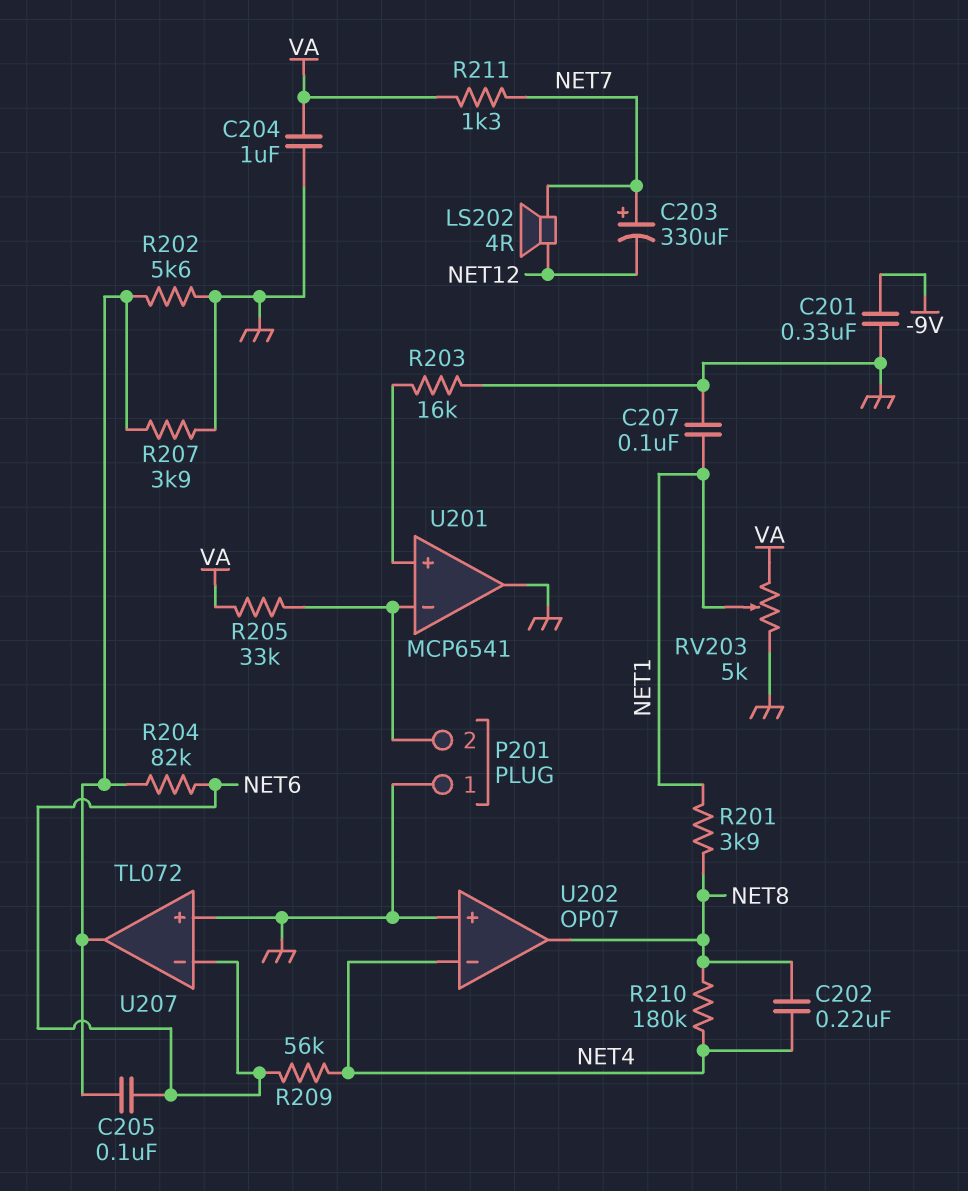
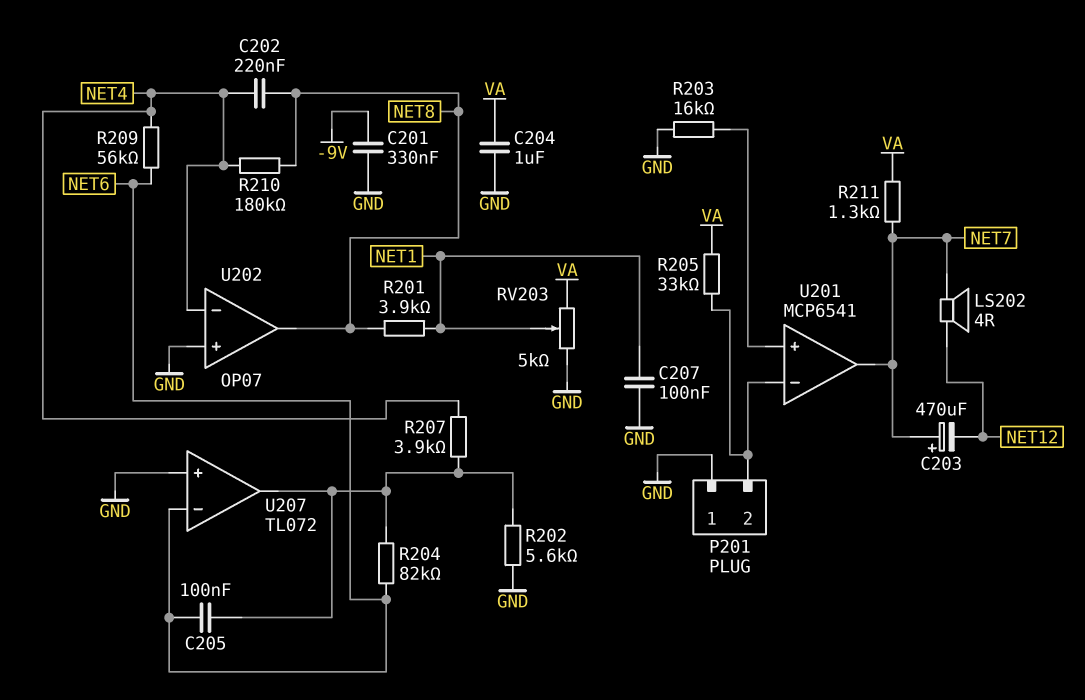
C203: 330uF (plus NET7, minus NET12) -> 470uF (plus NET7, minus NET12)
R207: 3.9k (GND, U207/out) -> 3.9k (NET4, U207/out)
U201 pin out: GND -> NET7

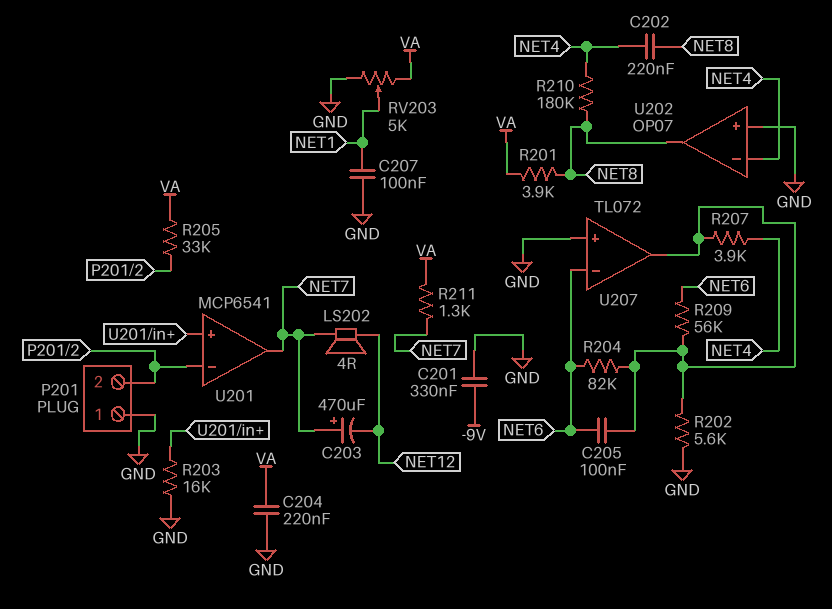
C204: 1uF (GND, VA) -> 220nF (GND, VA)
R201: 3.9k (NET1, NET8) -> 3.9k (NET8, VA)
R209: 56k (NET4, NET6) -> 56k (NET6, U207/out)

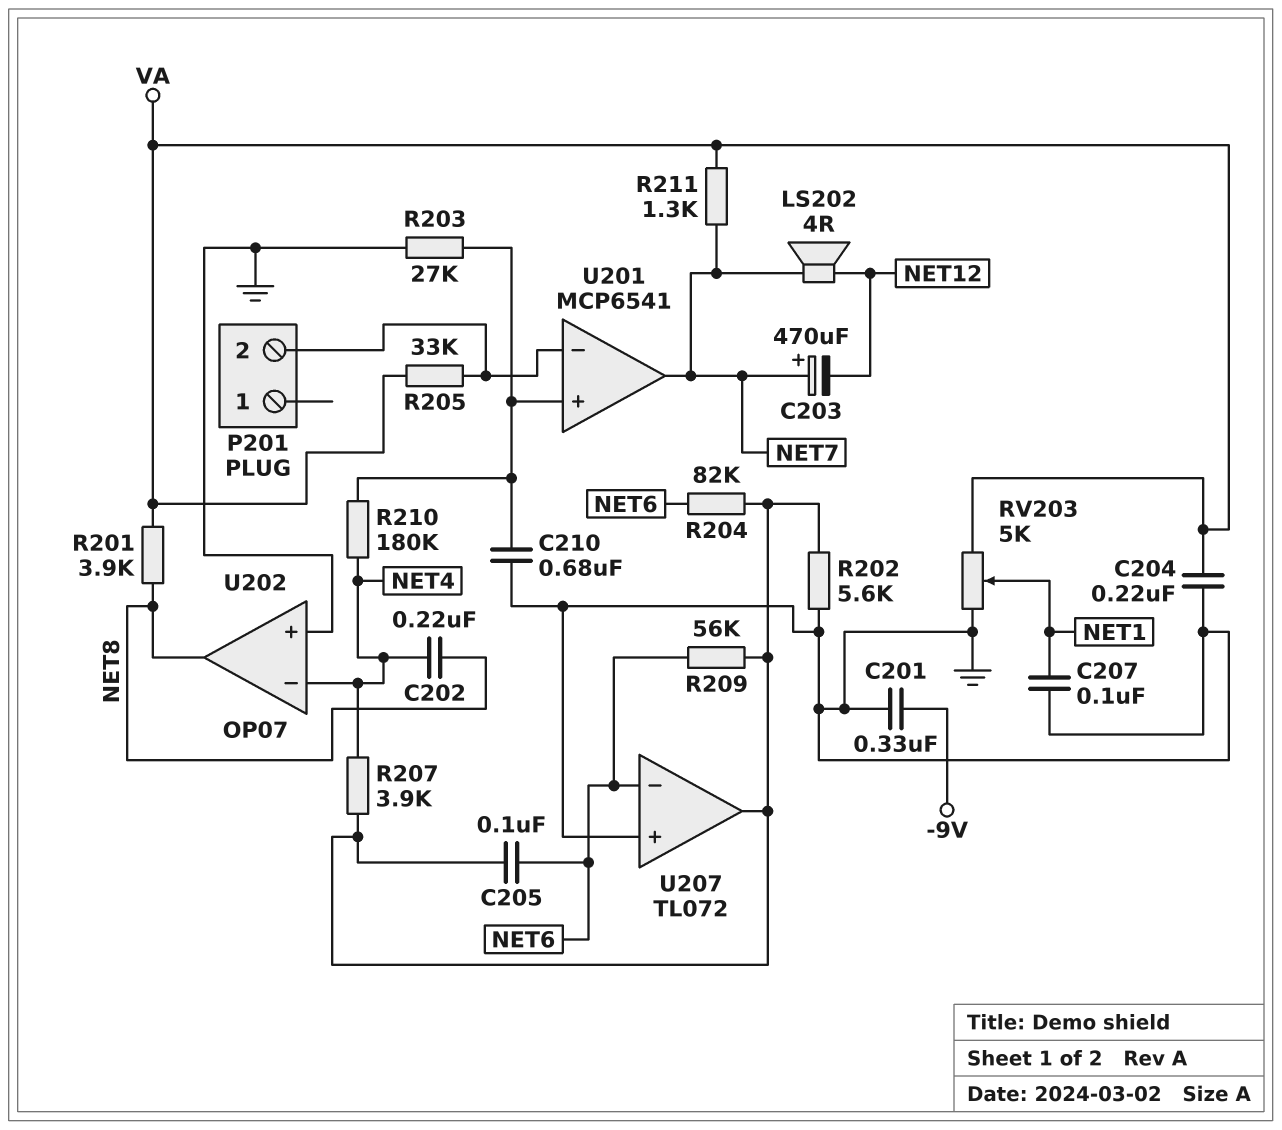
C210: none -> 680nF (GND, U201/in+)
P201 pin 1: GND -> none
R203: 16k (GND, U201/in+) -> 27k (GND, U201/in+)
R210: 180k (NET4, NET8) -> 180k (NET4, U201/in+)

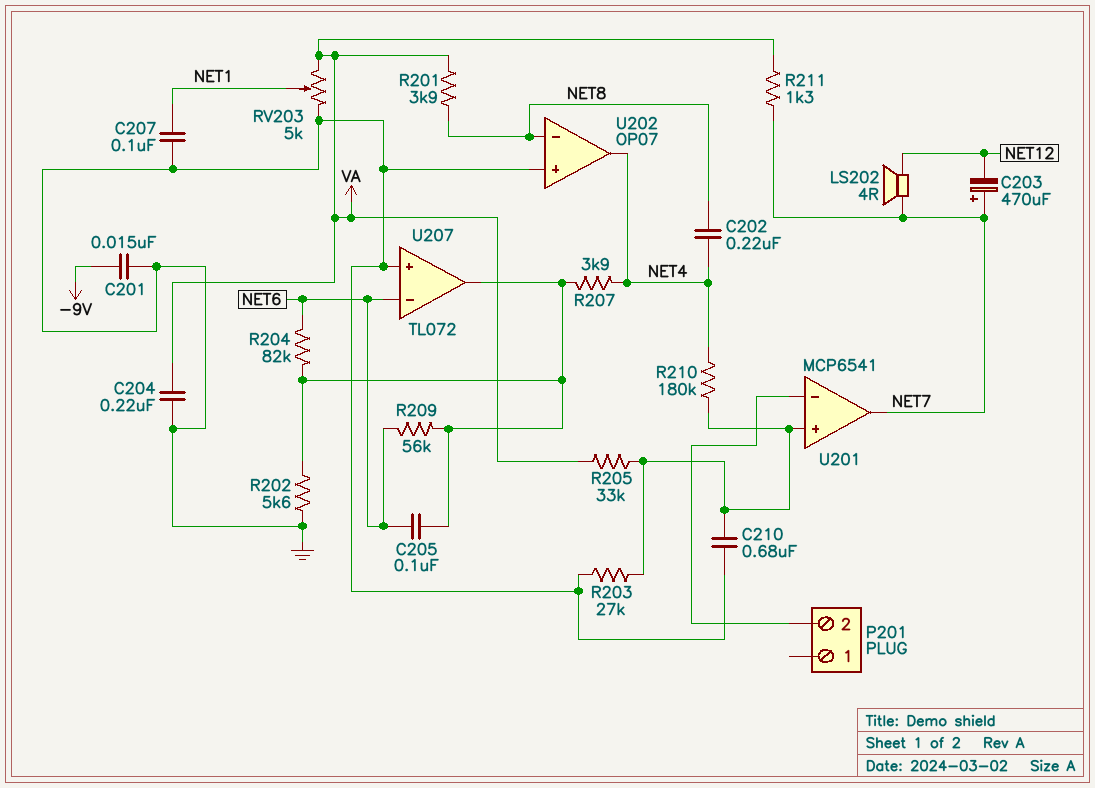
C201: 330nF (-9V, GND) -> 15nF (-9V, GND)
R205: 33k (P201/2, VA) -> 33k (U201/in+, VA)
U202 pin in-: NET4 -> NET8
U202 pin out: NET8 -> NET4

